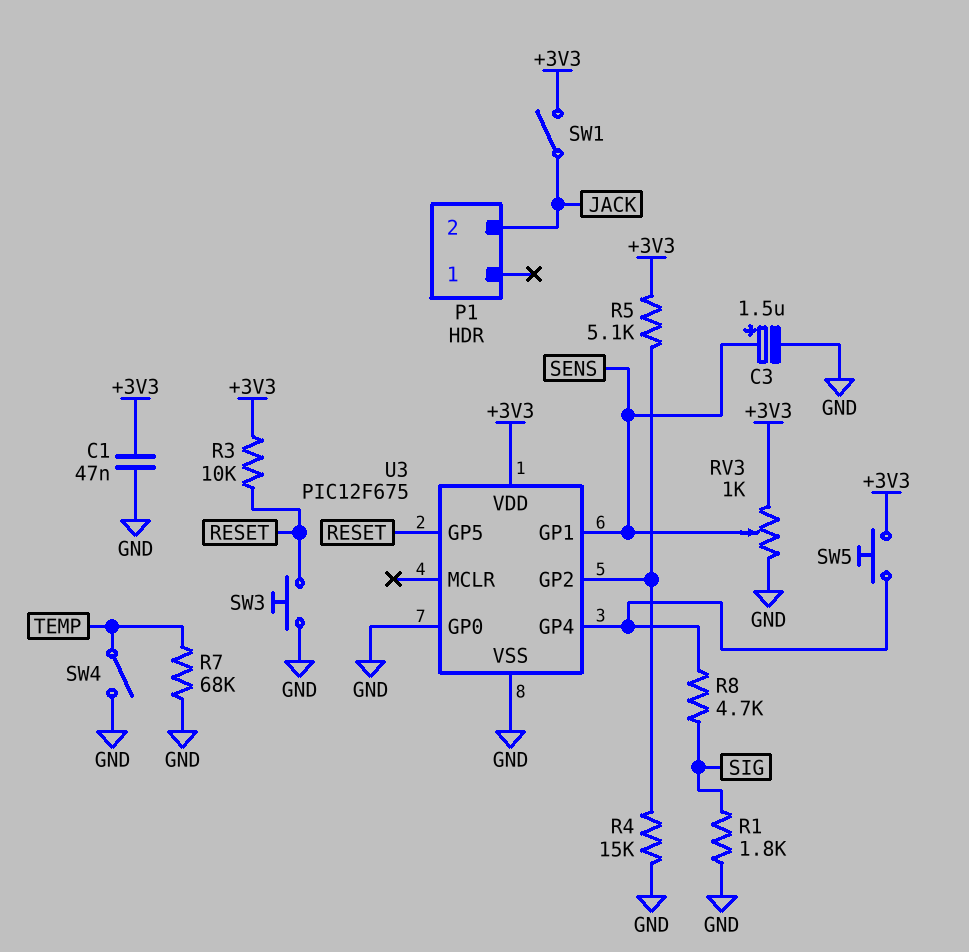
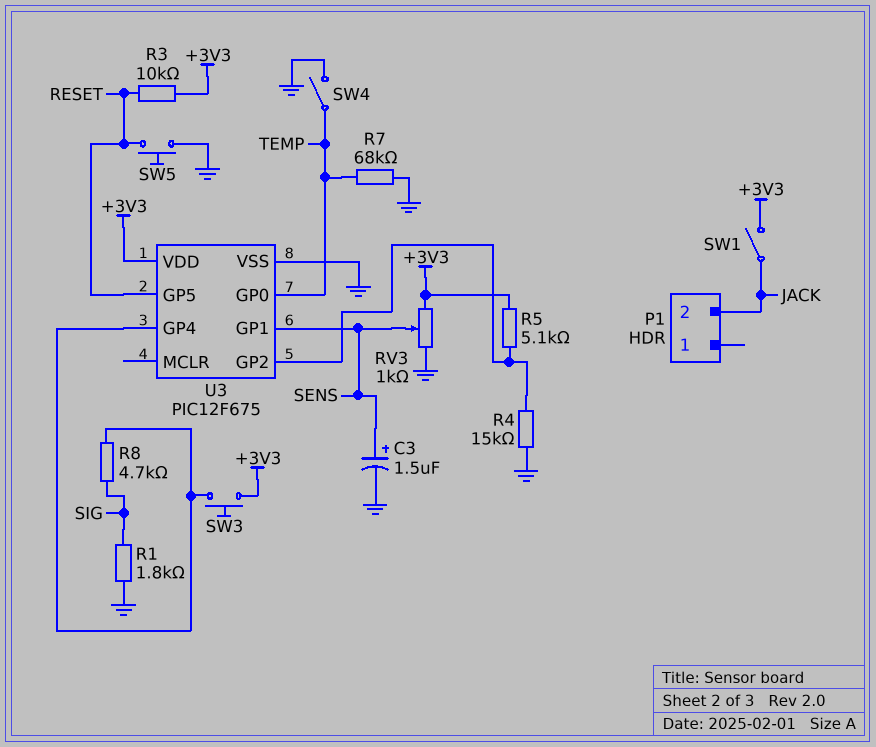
C1: 47nF (+3V3, GND) -> none
SW3: button (GND, RESET) -> button (+3V3, U3/GP4)
SW5: button (+3V3, U3/GP4) -> button (GND, RESET)
U3 pin GP0: GND -> TEMP

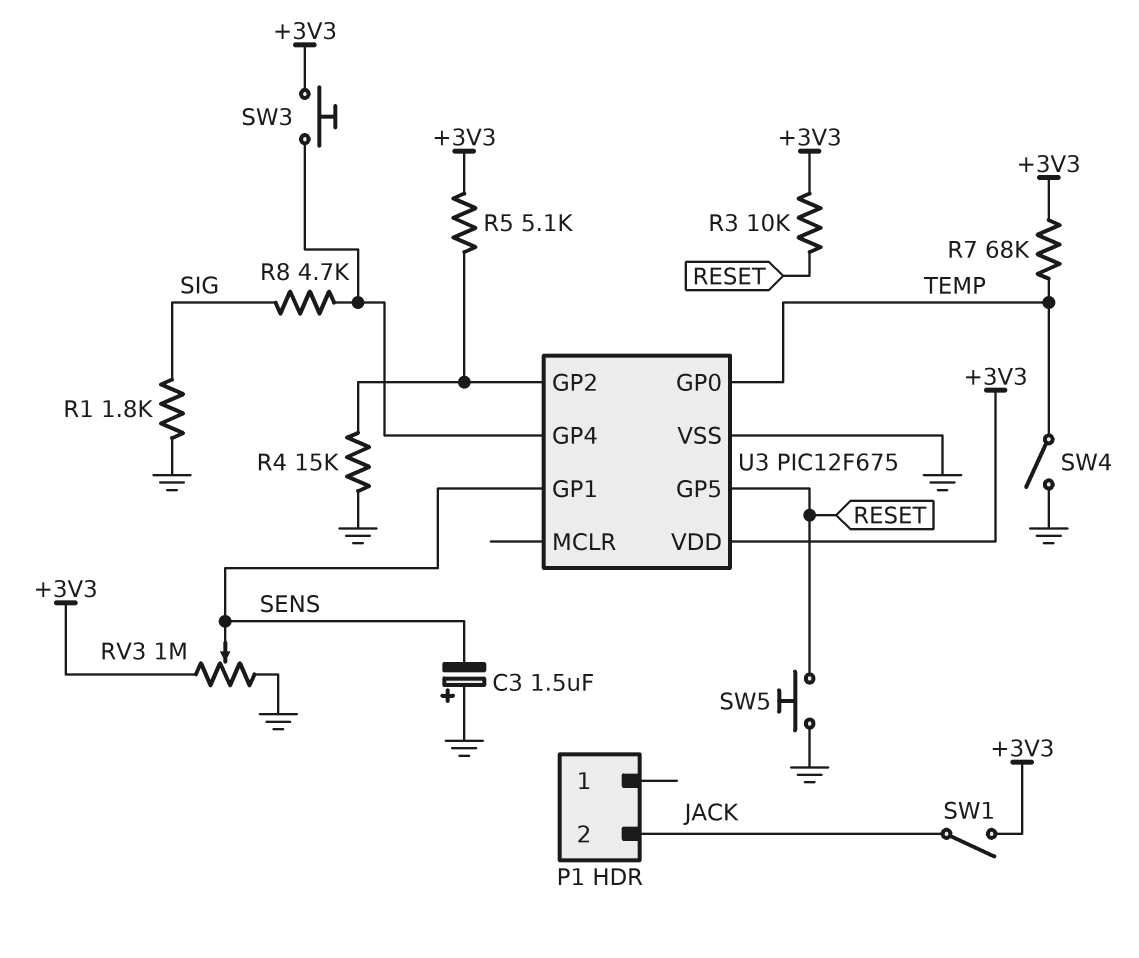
C3: 1.5uF (plus SENS, minus GND) -> 1.5uF (plus GND, minus SENS)
R7: 68k (GND, TEMP) -> 68k (+3V3, TEMP)
RV3: 1k (+3V3, GND, wiper SENS) -> 1M (+3V3, GND, wiper SENS)

